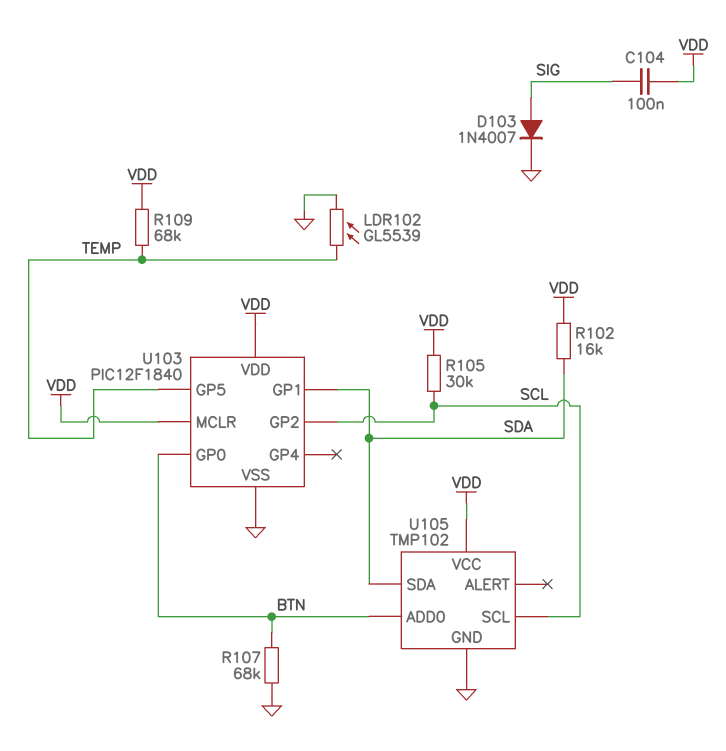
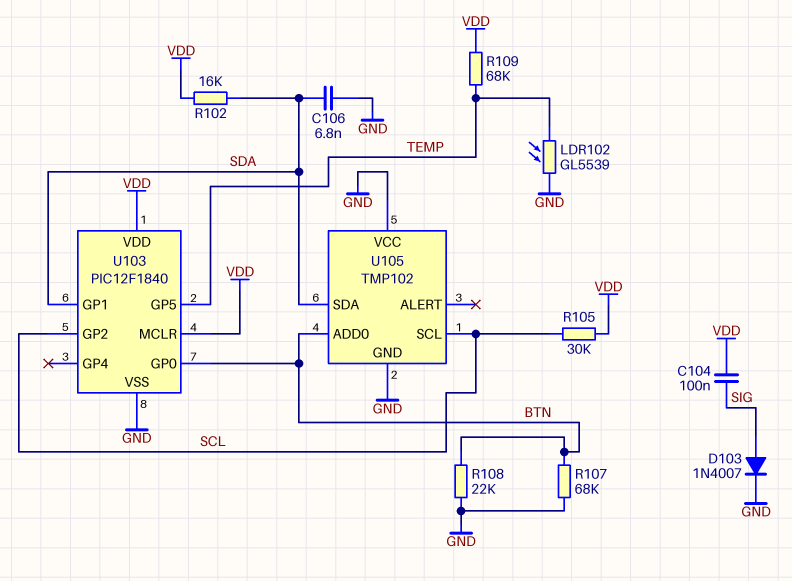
C106: none -> 6.8nF (GND, SDA)
R108: none -> 22k (BTN, GND)
U105 pin VCC: VDD -> GND

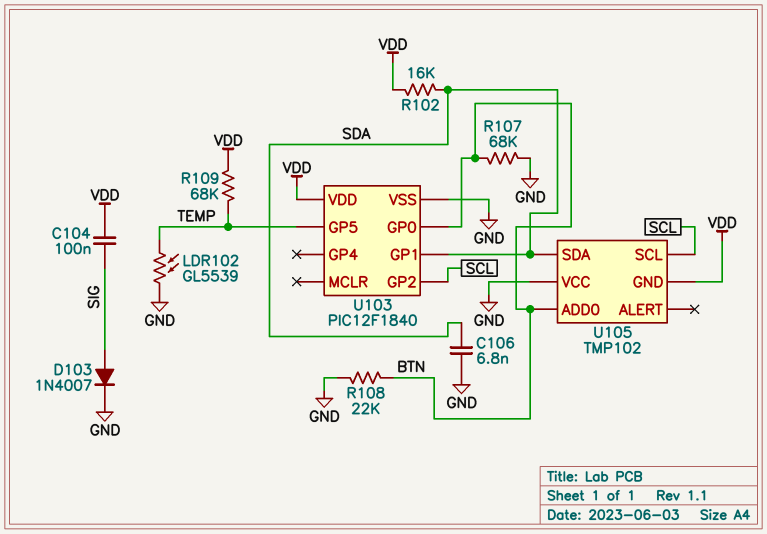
R105: 30k (SCL, VDD) -> none
U103 pin MCLR: VDD -> none
U105 pin GND: GND -> VDD

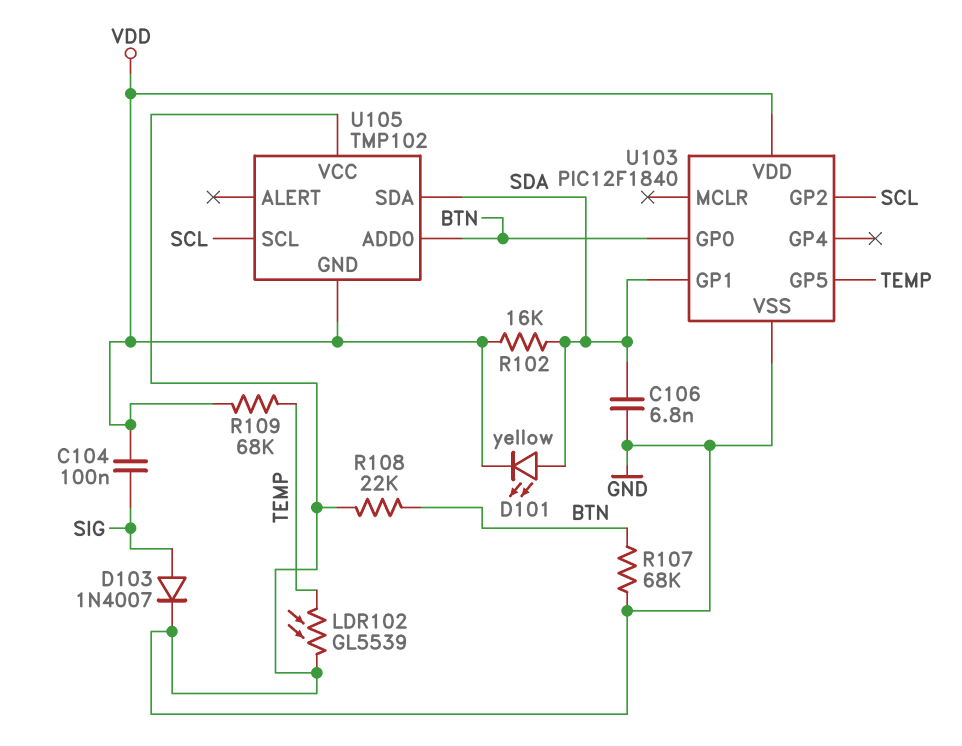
D101: none -> LED yellow (A SDA, K VDD)

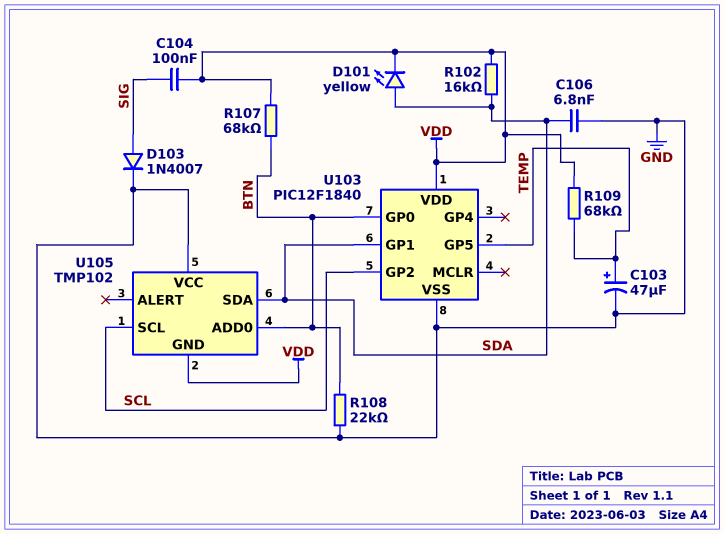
C103: none -> 47uF (plus TEMP, minus GND)
LDR102: GL5539 (GND, TEMP) -> none
R107: 68k (BTN, GND) -> 68k (BTN, VDD)

